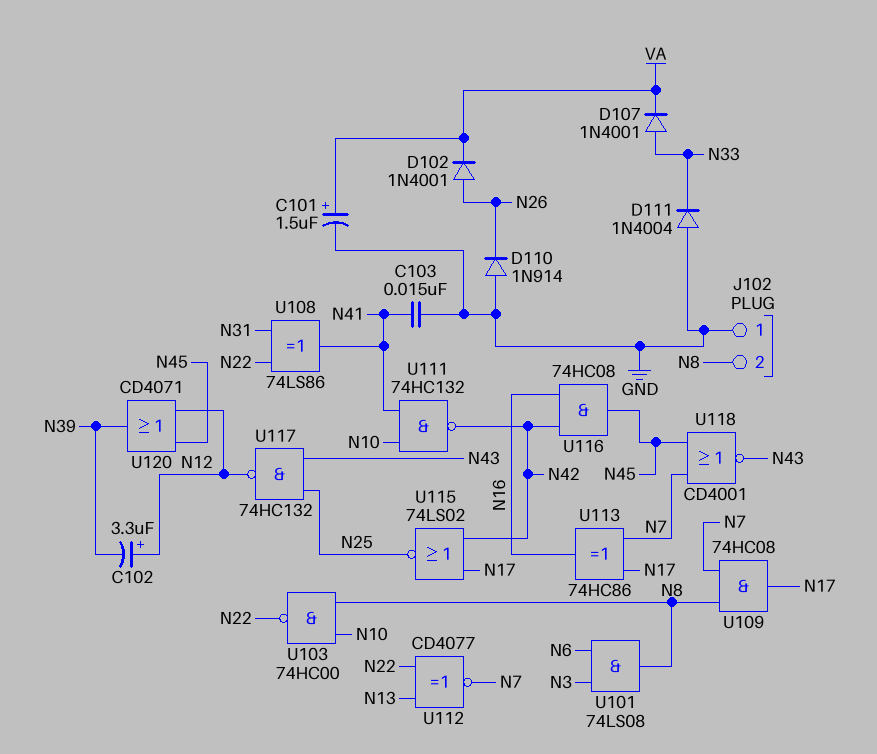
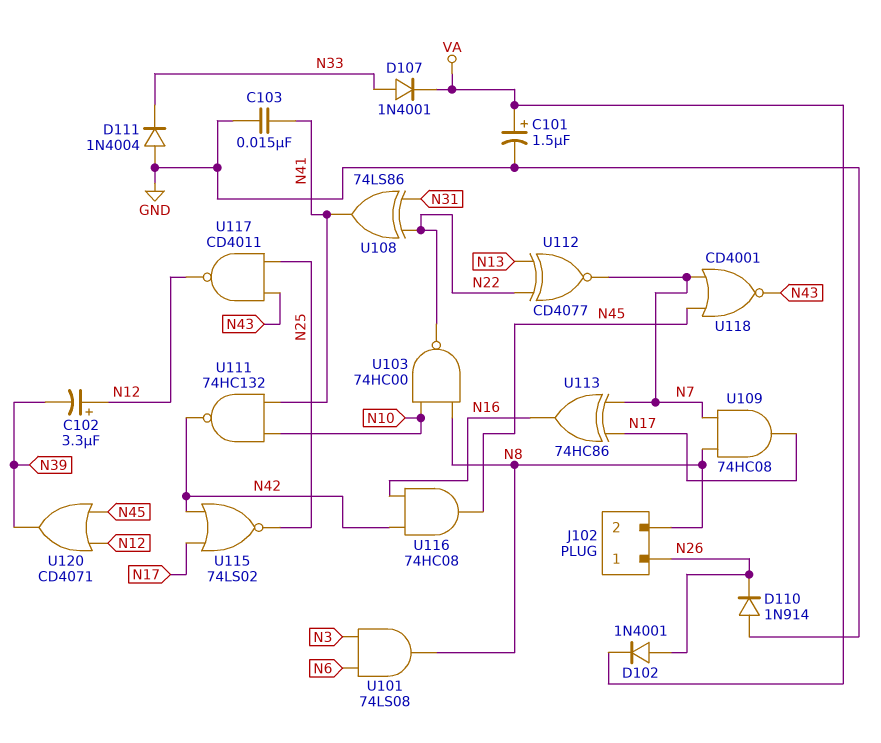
J102 pin 1: GND -> N26
U117: NAND 74HC132 (in N25, in N43, out N12) -> NAND CD4011 (in N25, in N43, out N12)

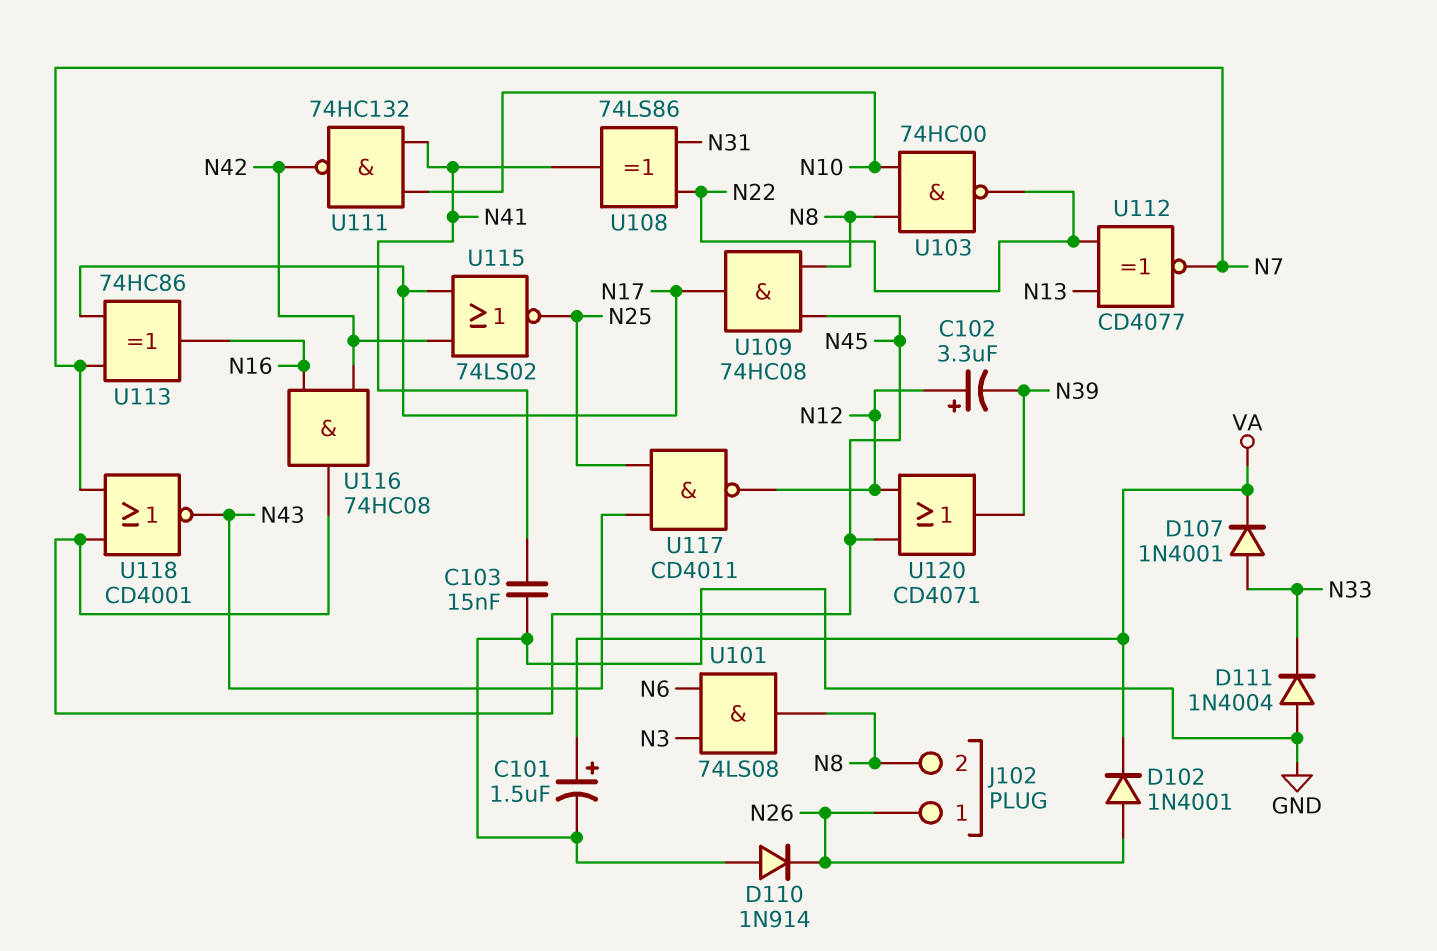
U109: AND 74HC08 (in N7, in N8, out N17) -> AND 74HC08 (in N8, in N45, out N17)

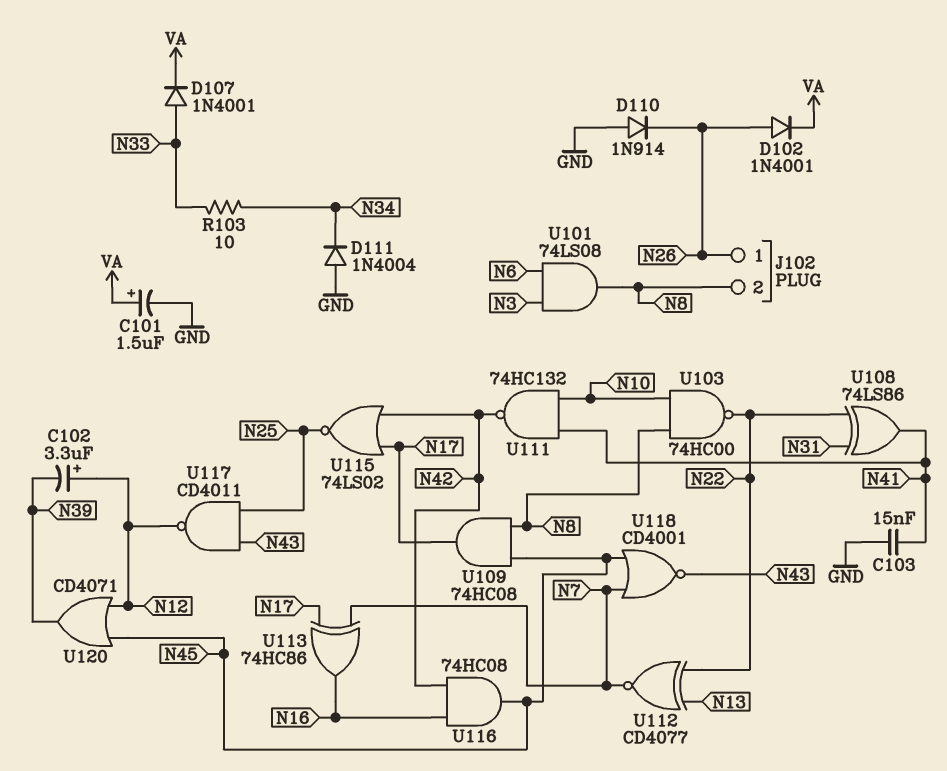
D111: diode 1N4004 (A GND, K N33) -> diode 1N4004 (A GND, K N34)
R103: none -> 10 (N33, N34)

